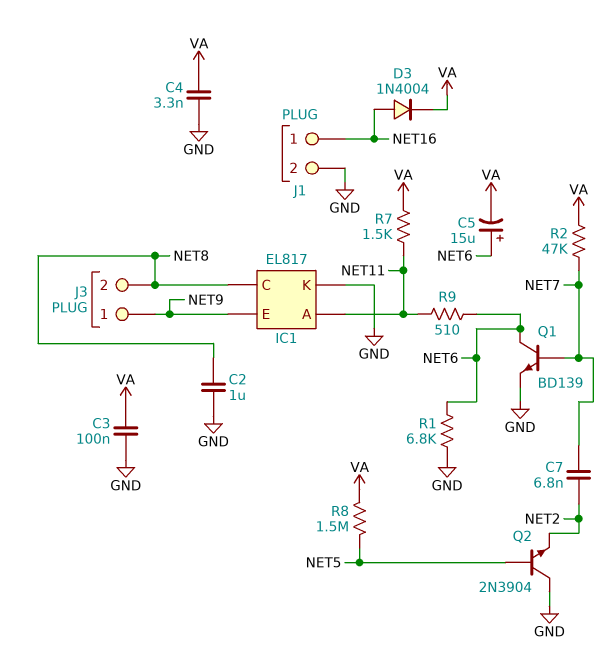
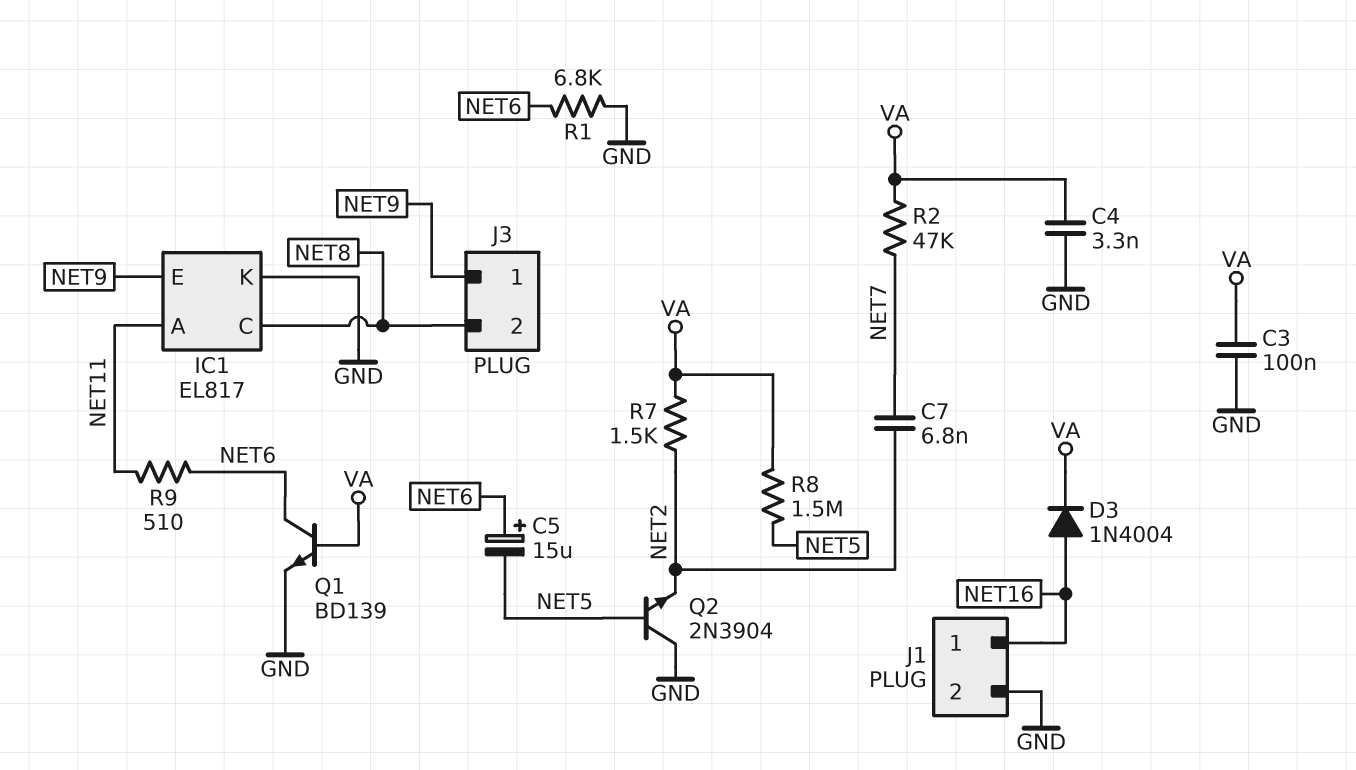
C2: 1uF (GND, NET8) -> none
C5: 15uF (plus NET6, minus VA) -> 15uF (plus NET6, minus NET5)
Q1: NPN BD139 (B NET7, C NET6, E GND) -> NPN BD139 (B VA, C NET6, E GND)
R7: 1.5k (NET11, VA) -> 1.5k (NET2, VA)

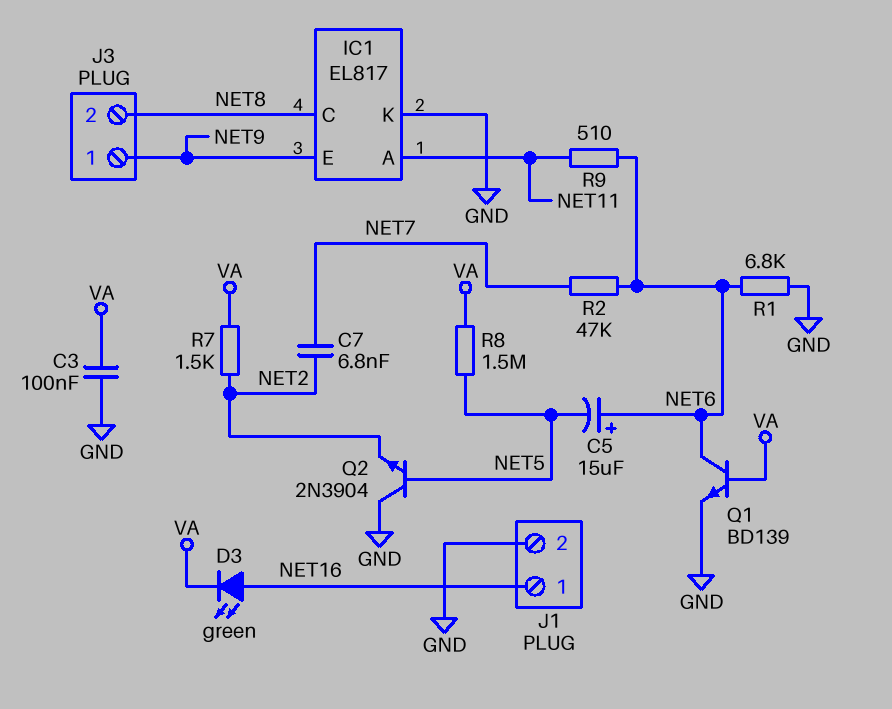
C4: 3.3nF (GND, VA) -> none
D3: diode 1N4004 (A NET16, K VA) -> LED green (A NET16, K VA)
R2: 47k (NET7, VA) -> 47k (NET6, NET7)

